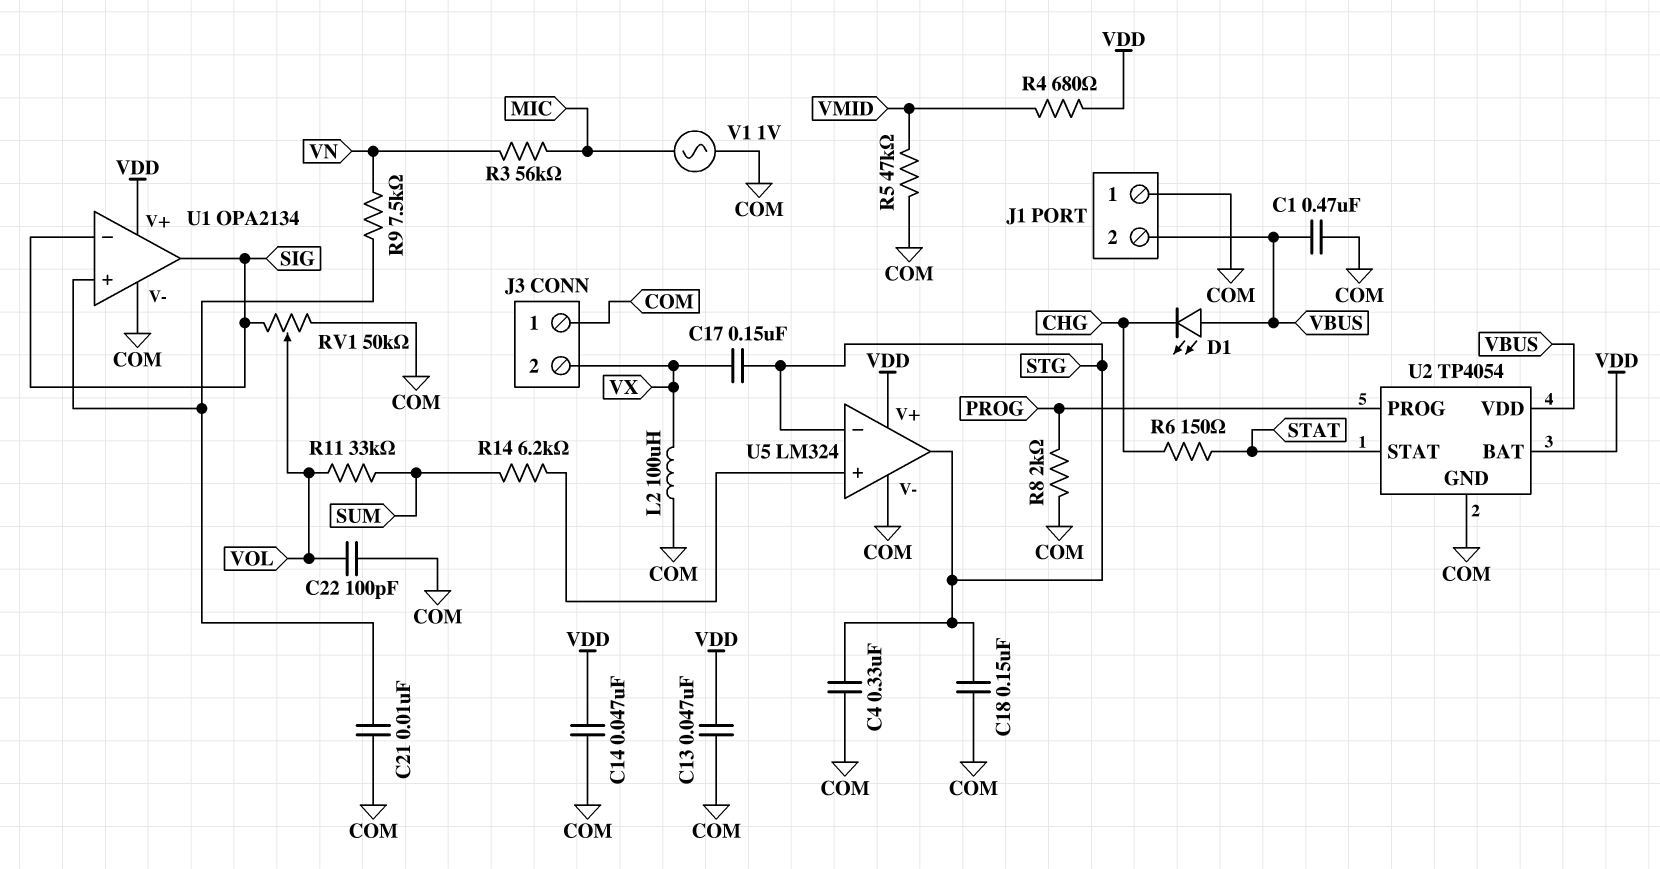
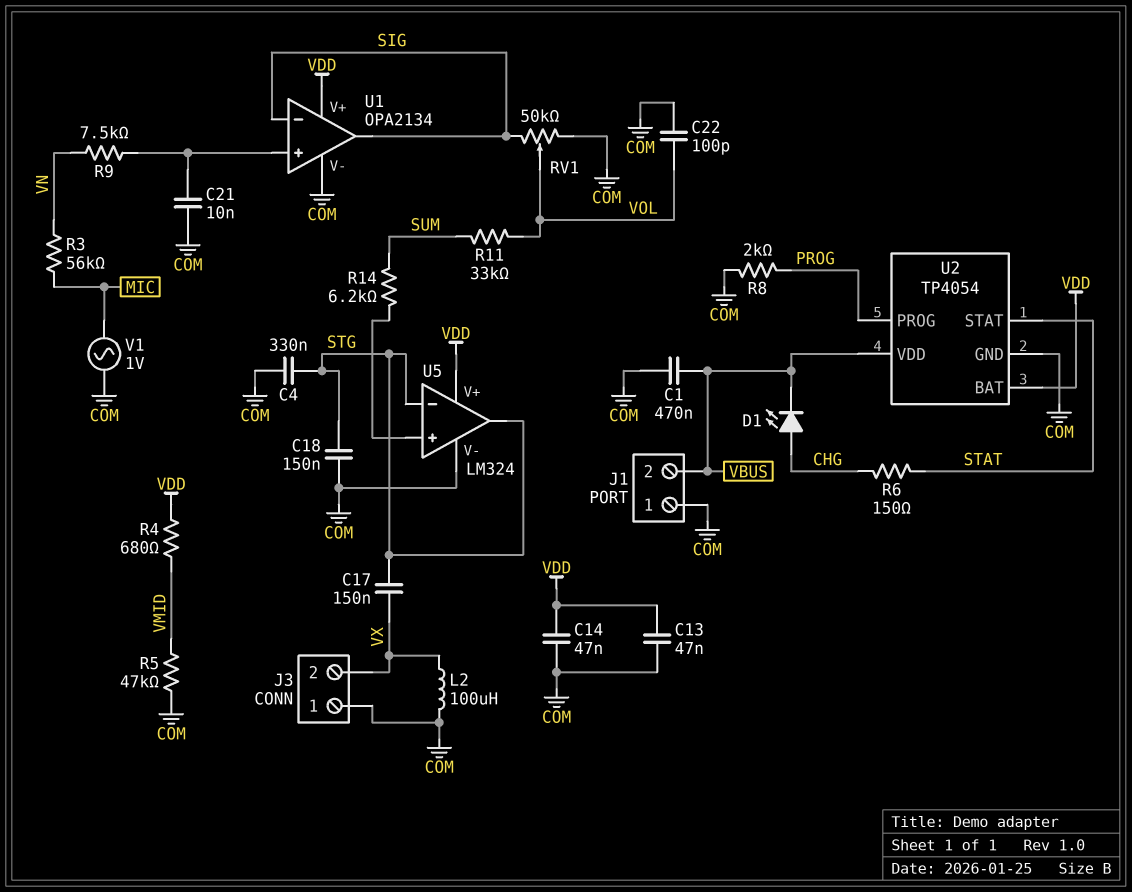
D1: LED (A VBUS, K CHG) -> LED (A CHG, K VBUS)

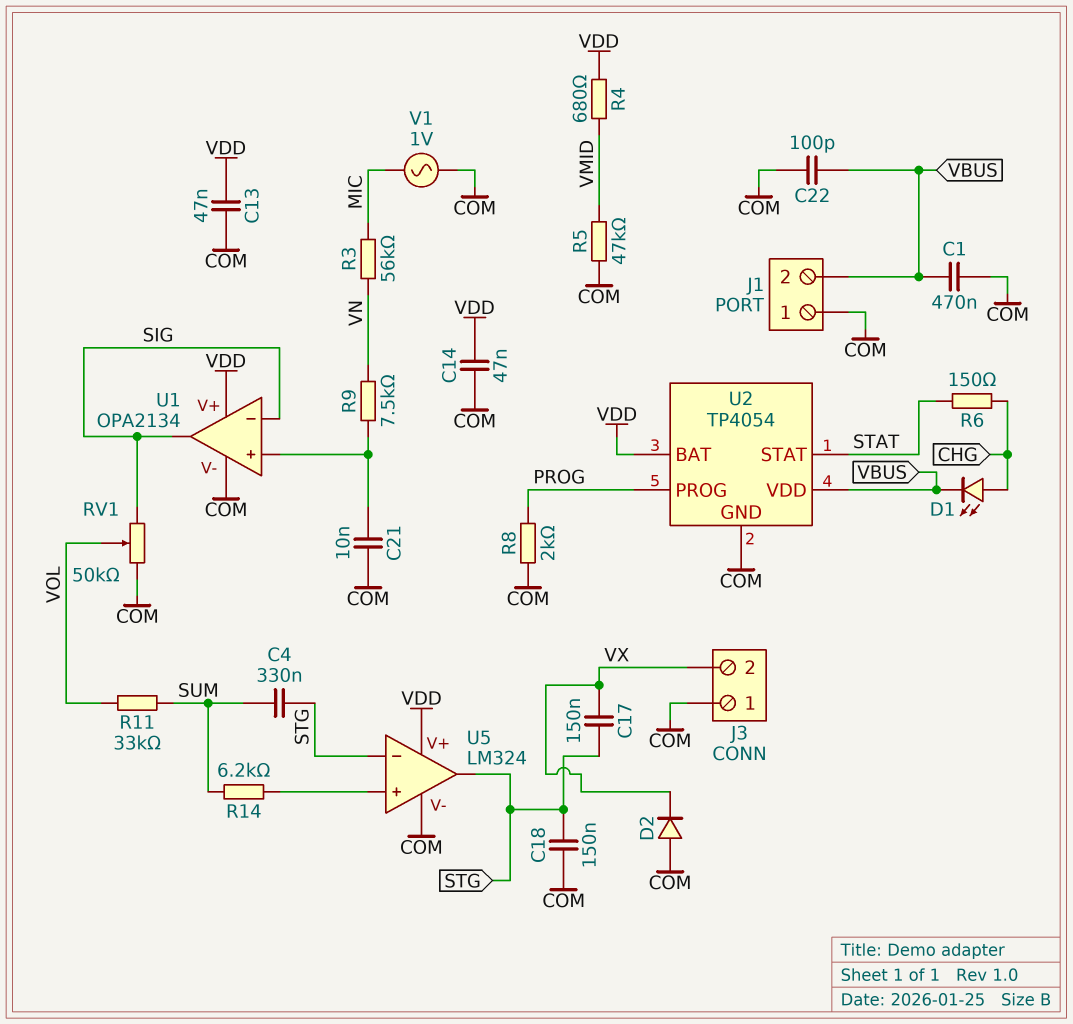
C4: 330nF (COM, STG) -> 330nF (STG, SUM)
C22: 100pF (COM, VOL) -> 100pF (COM, VBUS)
D2: none -> diode (A COM, K VX)
L2: 100uH (COM, VX) -> none

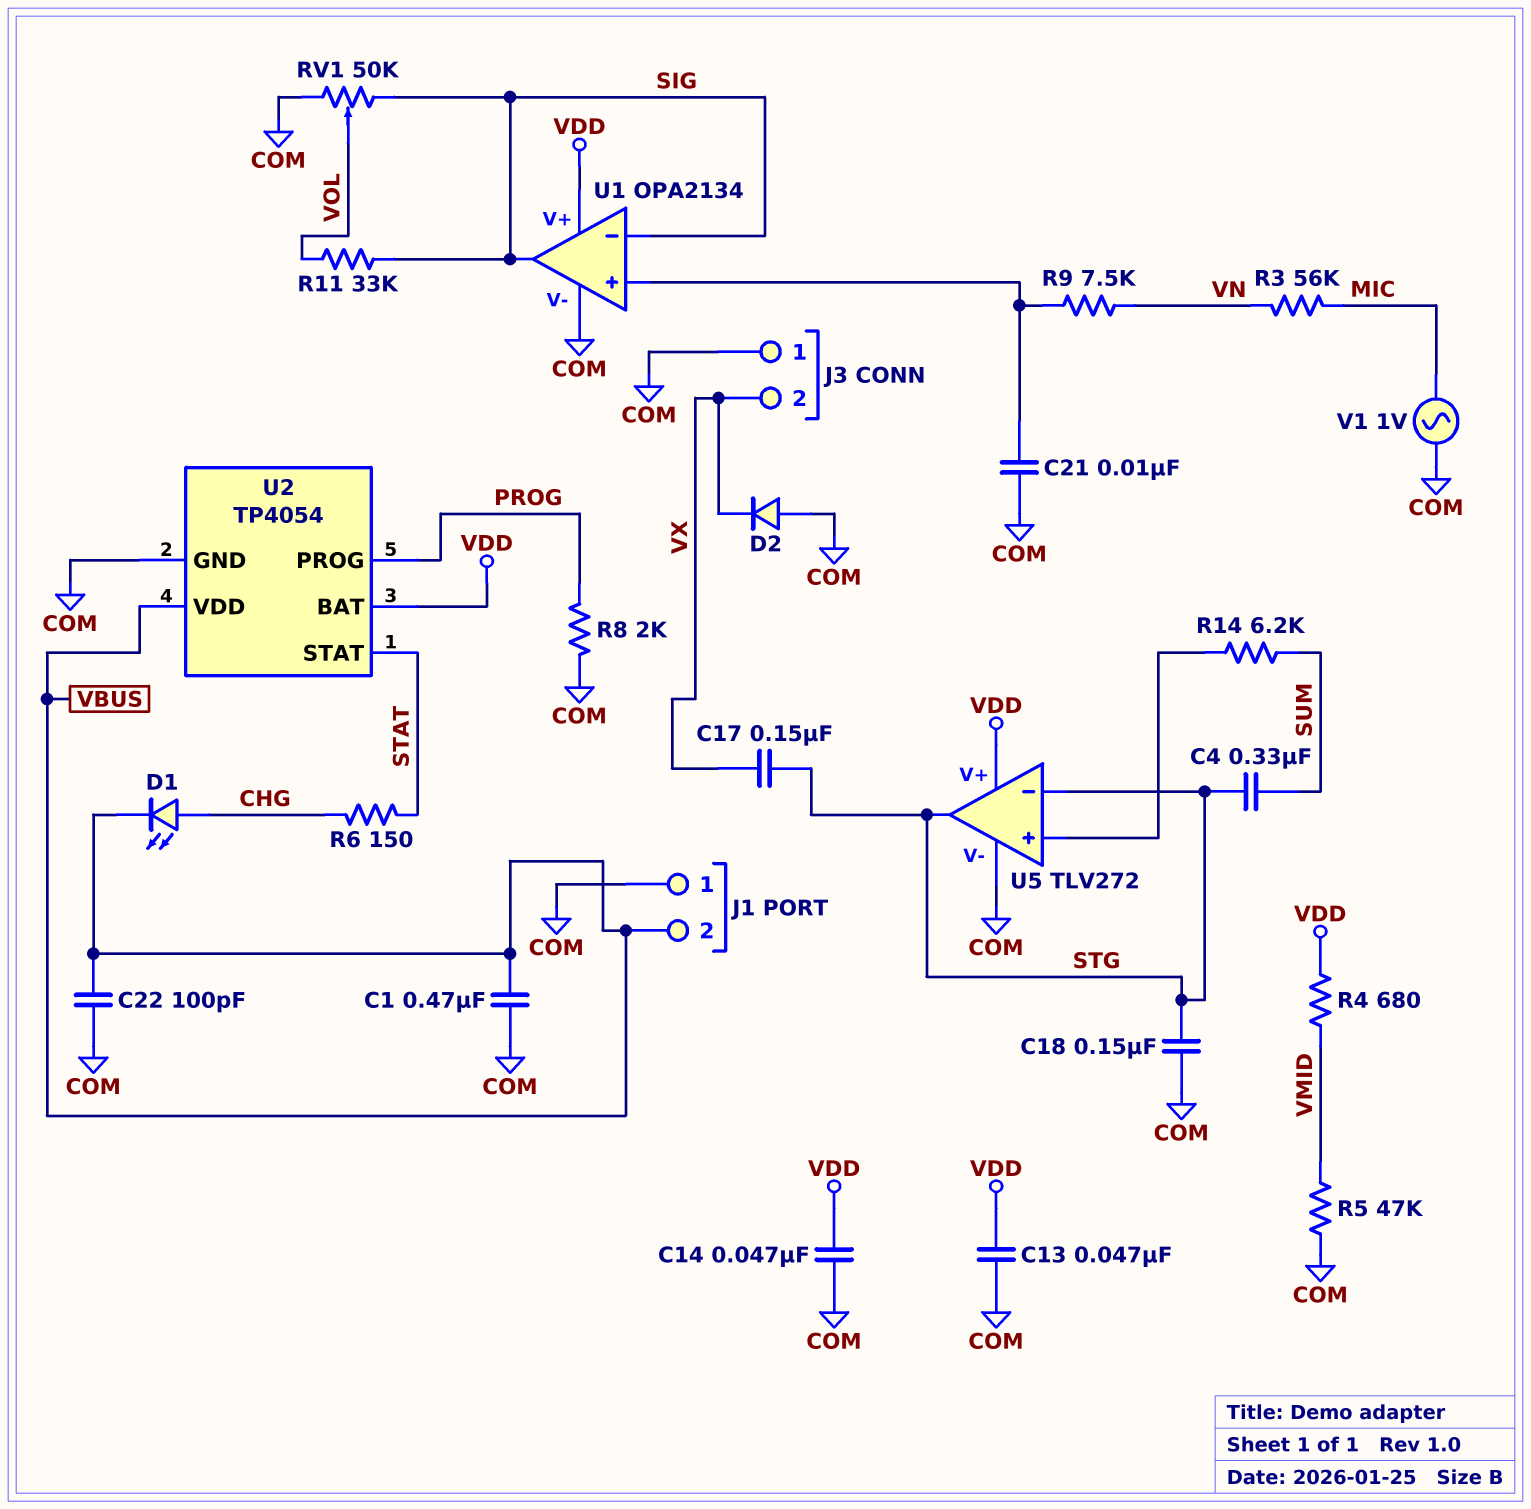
R11: 33k (SUM, VOL) -> 33k (SIG, VOL)
U5: LM324 -> TLV272

